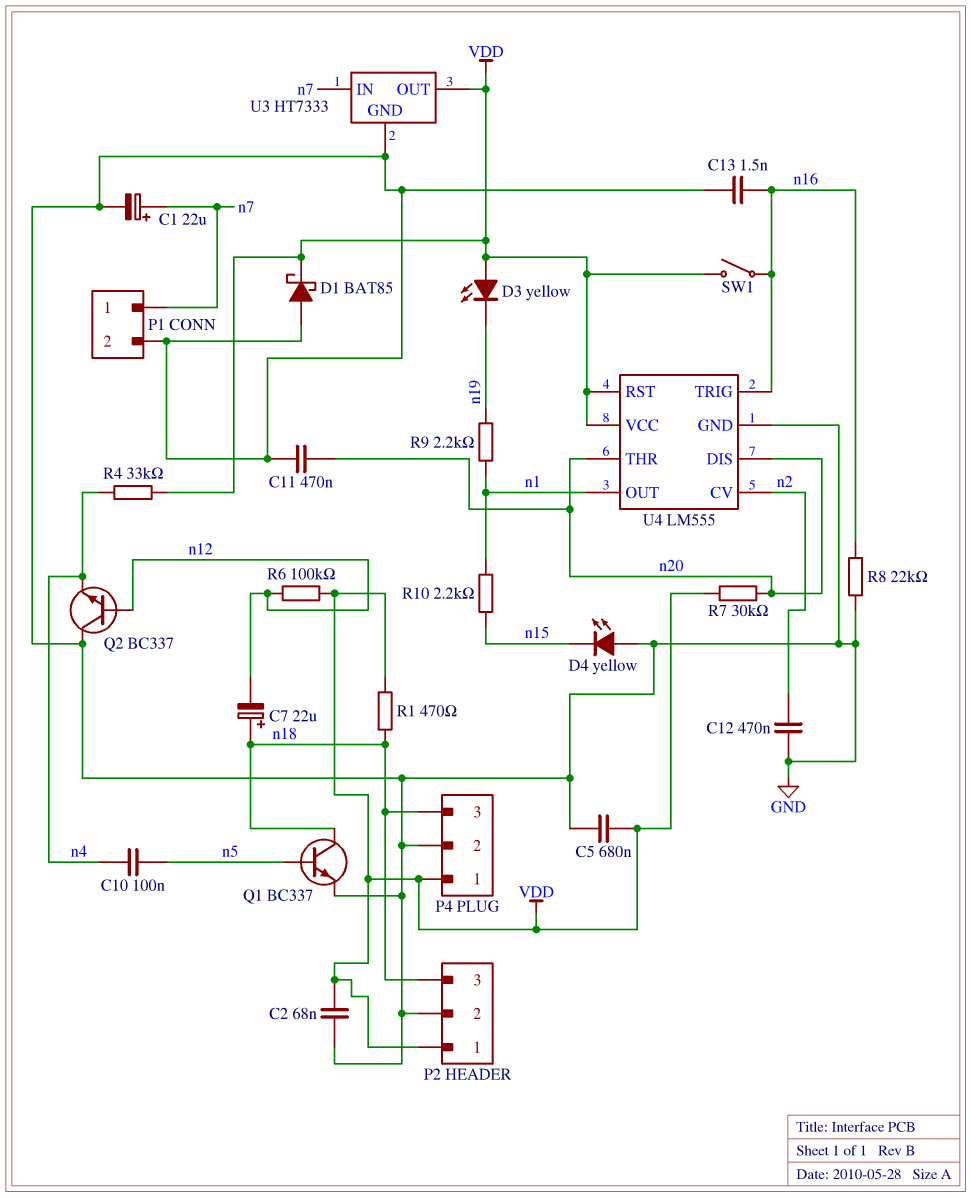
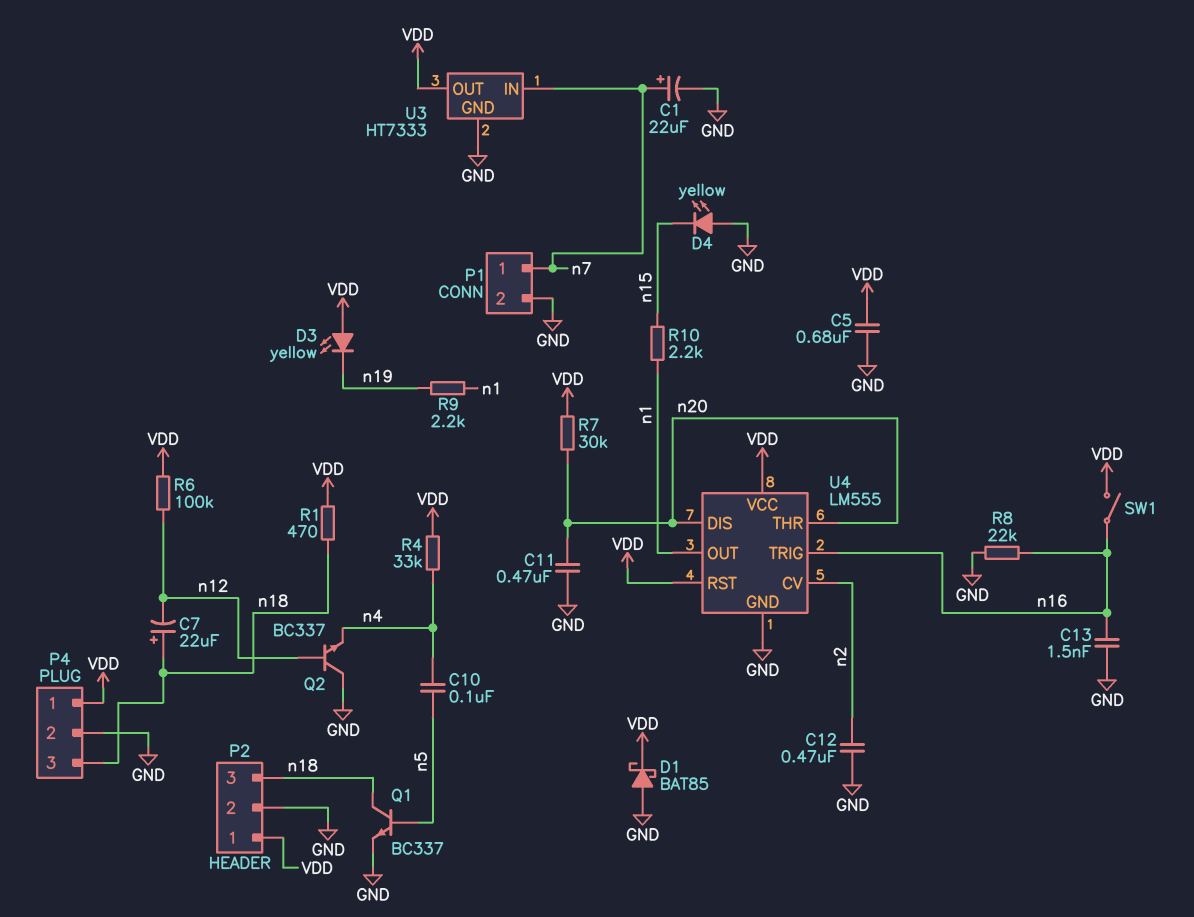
C2: 68nF (GND, VDD) -> none

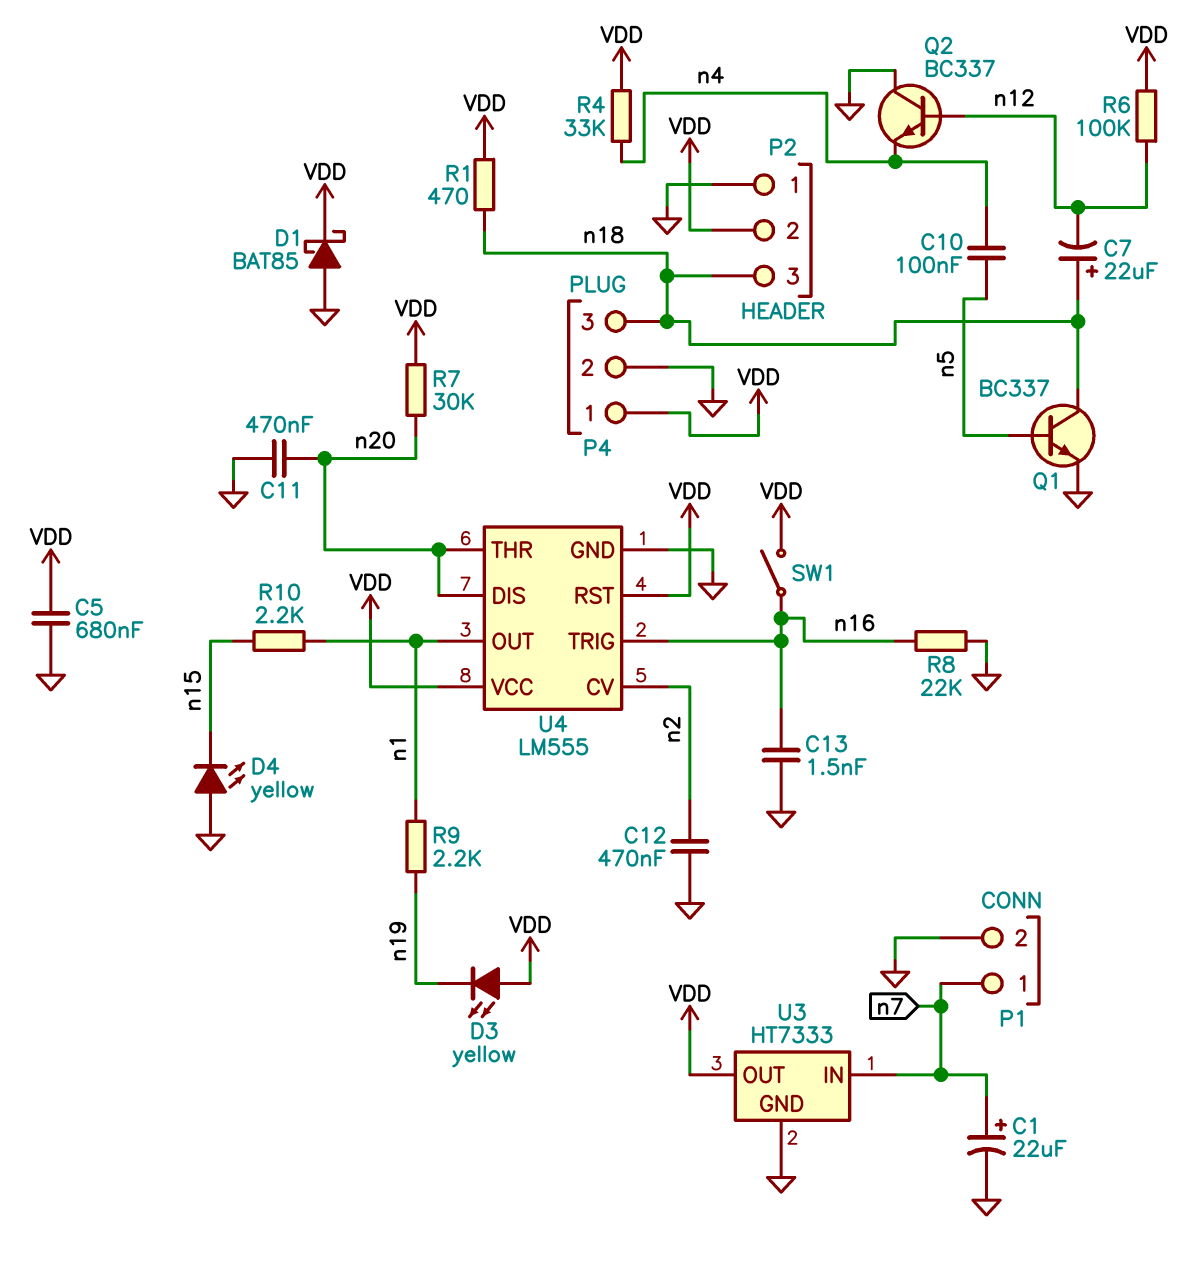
P2 pin 1: VDD -> GND
P2 pin 2: GND -> VDD

